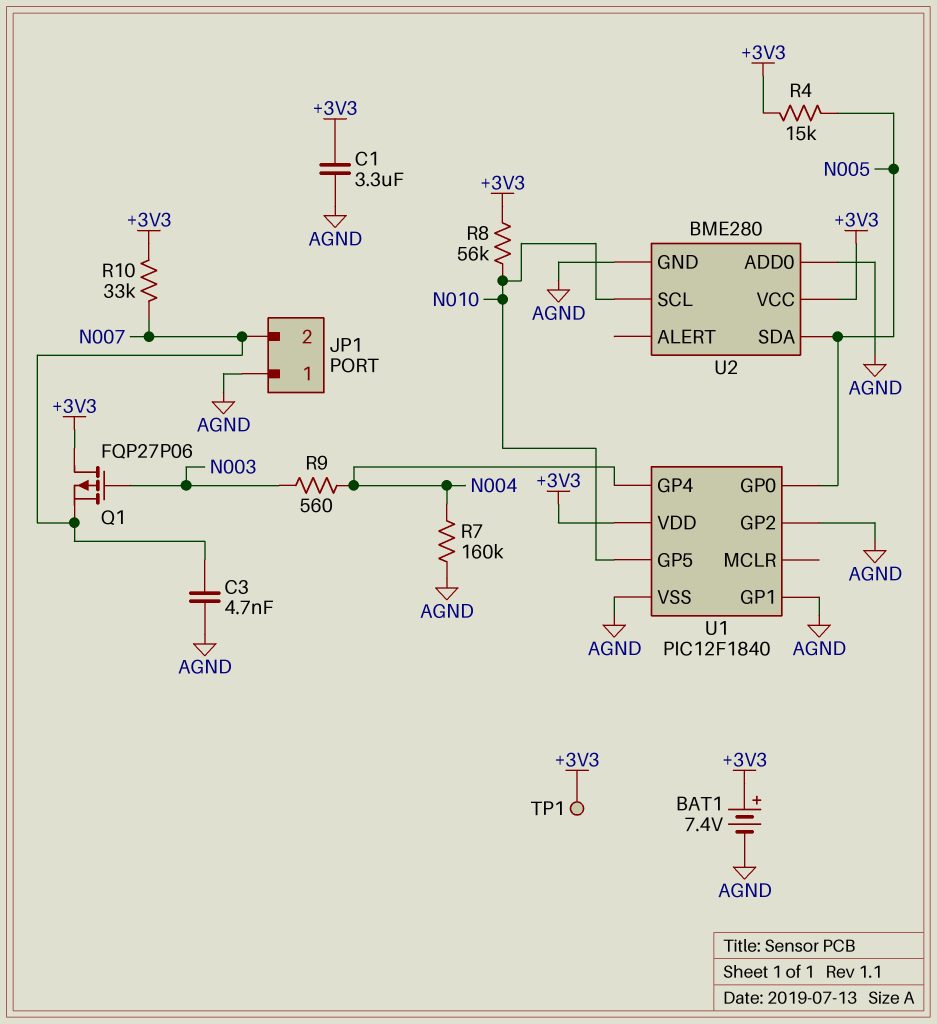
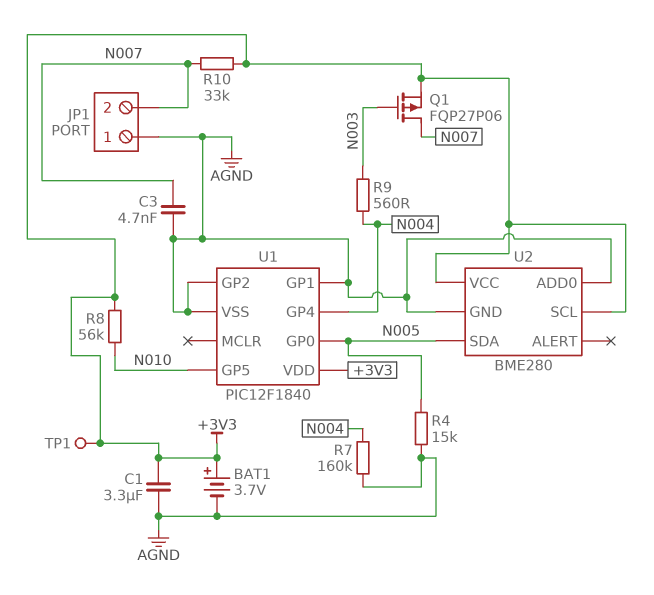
BAT1: 7.4V (plus +3V3, minus AGND) -> 3.7V (plus +3V3, minus AGND)
Q1: PMOS FQP27P06 (G N003, D +3V3, S N007) -> PMOS FQP27P06 (G N003, D N007, S +3V3)
R4: 15k (+3V3, N005) -> 15k (AGND, N005)
U2 pin SCL: N010 -> +3V3

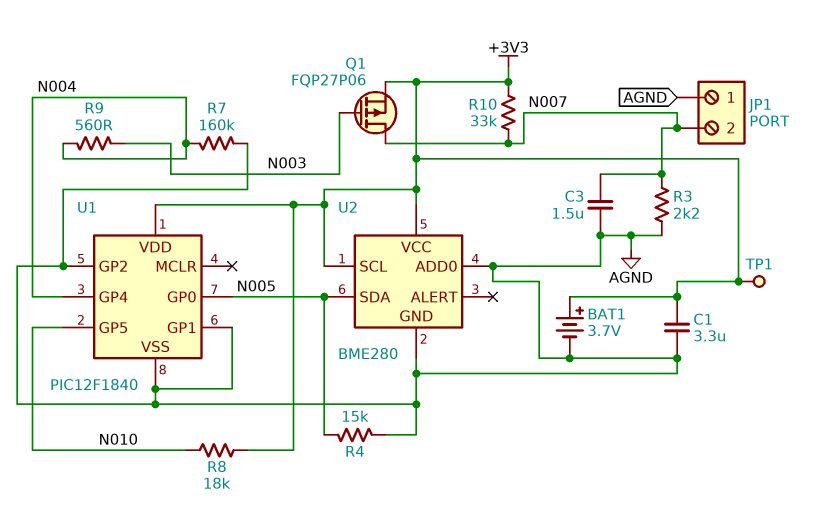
C3: 4.7nF (AGND, N007) -> 1.5uF (AGND, N007)
R3: none -> 2.2k (AGND, N007)
R8: 56k (+3V3, N010) -> 18k (+3V3, N010)

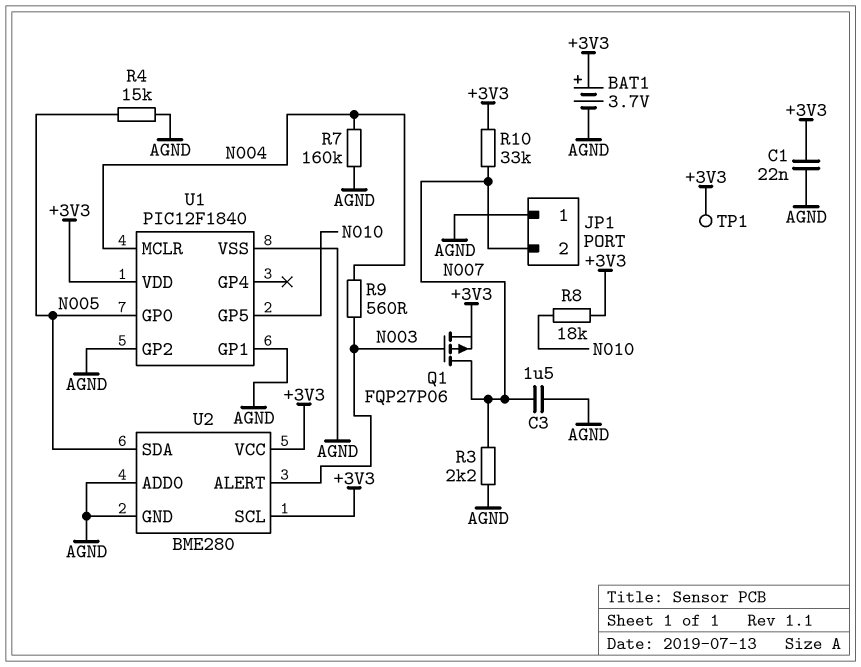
C1: 3.3uF (+3V3, AGND) -> 22nF (+3V3, AGND)
U1 pin GP4: N004 -> none
U1 pin MCLR: none -> N004
U2 pin ALERT: none -> N003

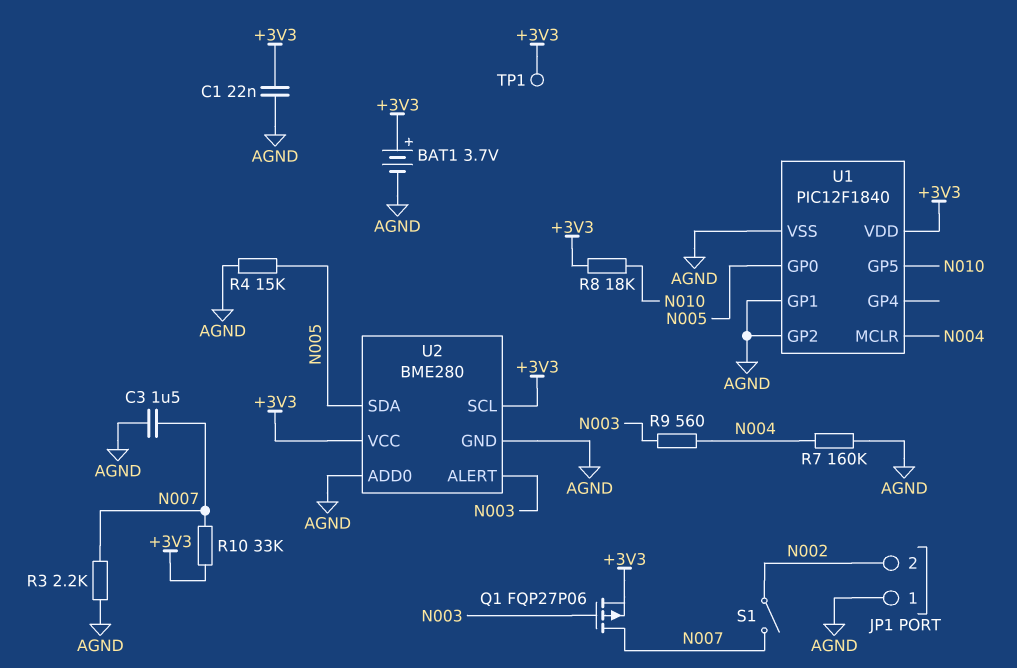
JP1 pin 2: N007 -> N002
S1: none -> switch (N002, N007)

